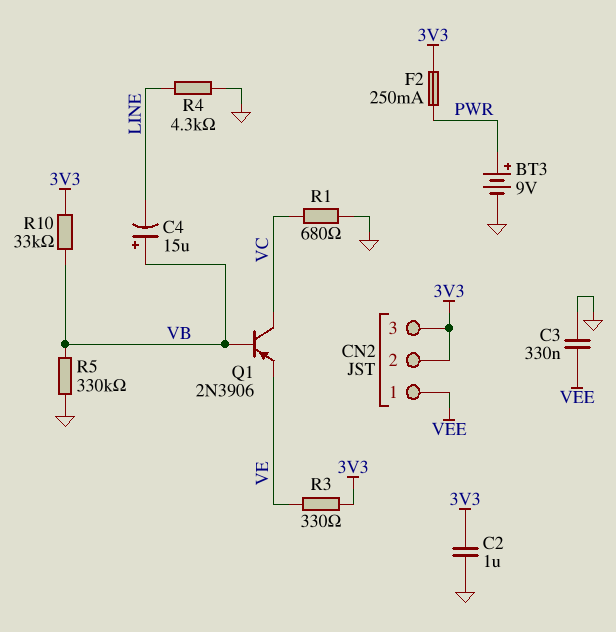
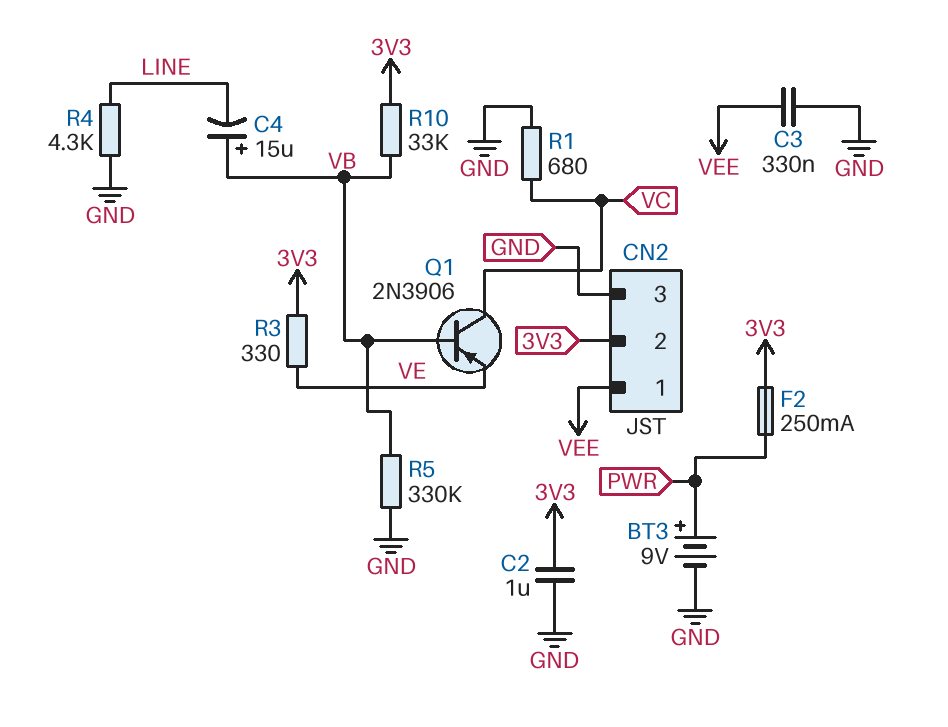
CN2 pin 3: 3V3 -> GND

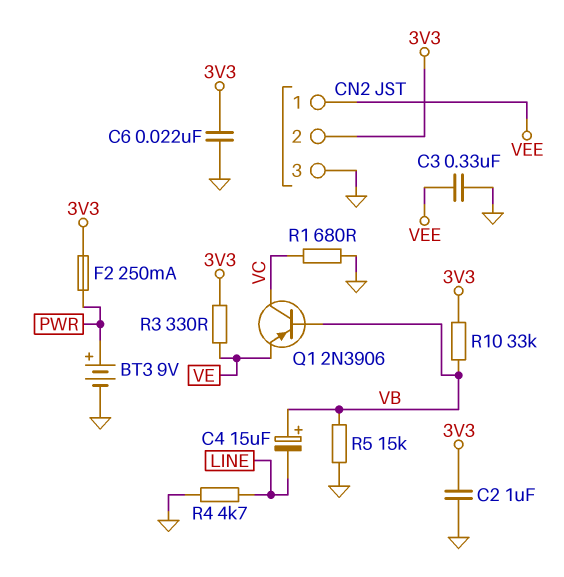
C6: none -> 22nF (3V3, GND)
R4: 4.3k (GND, LINE) -> 4.7k (GND, LINE)
R5: 330k (GND, VB) -> 15k (GND, VB)

